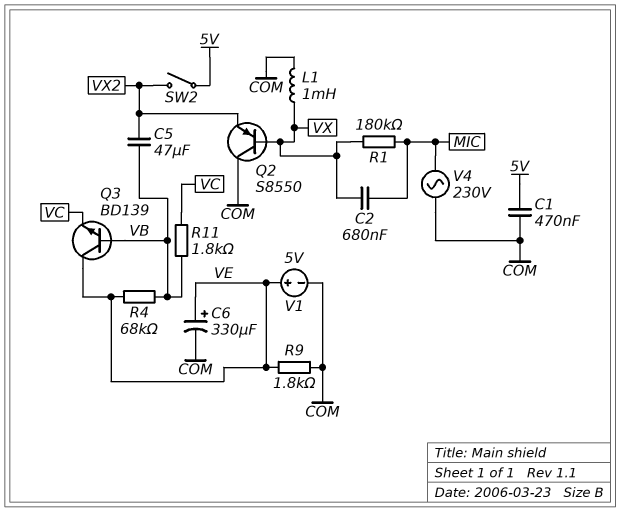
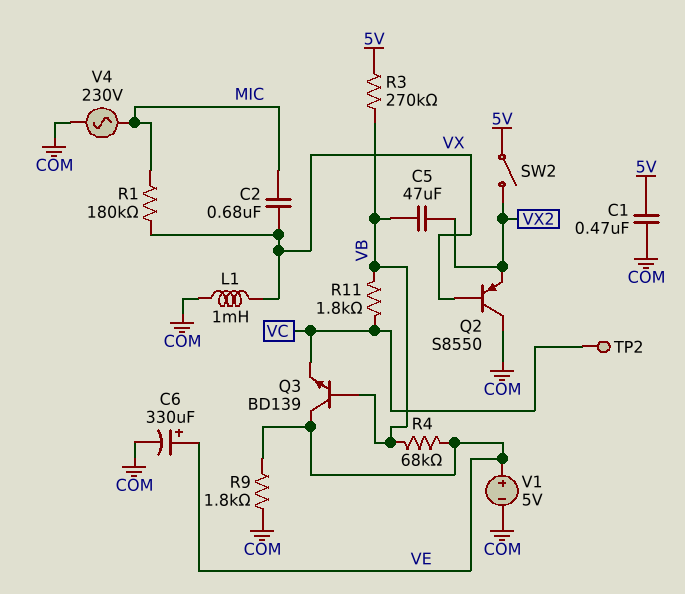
R3: none -> 270k (5V, VB)
TP2: none -> test point (VC)

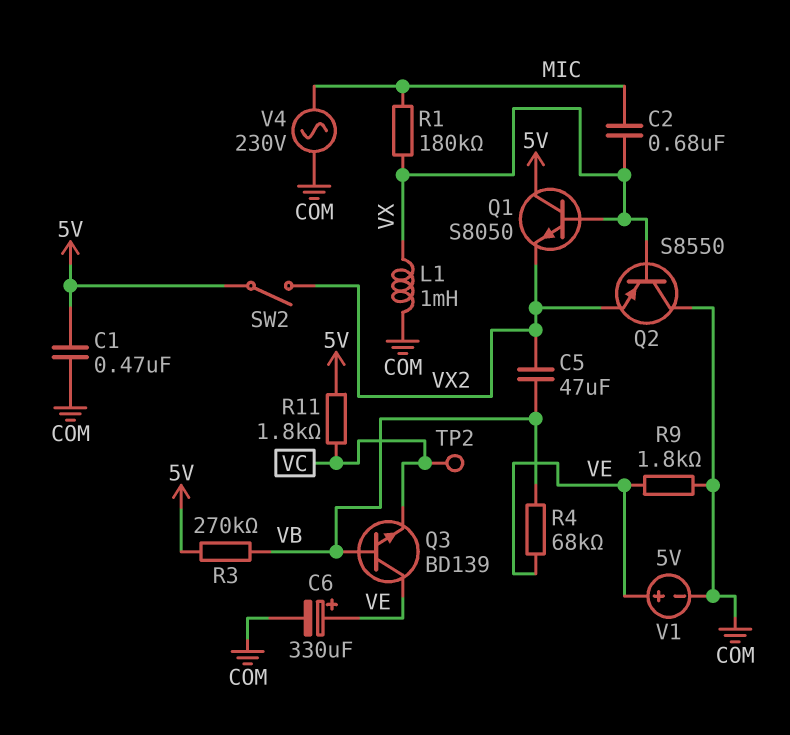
Q1: none -> NPN S8050 (B VX, C 5V, E VX2)
R11: 1.8k (VB, VC) -> 1.8k (5V, VC)

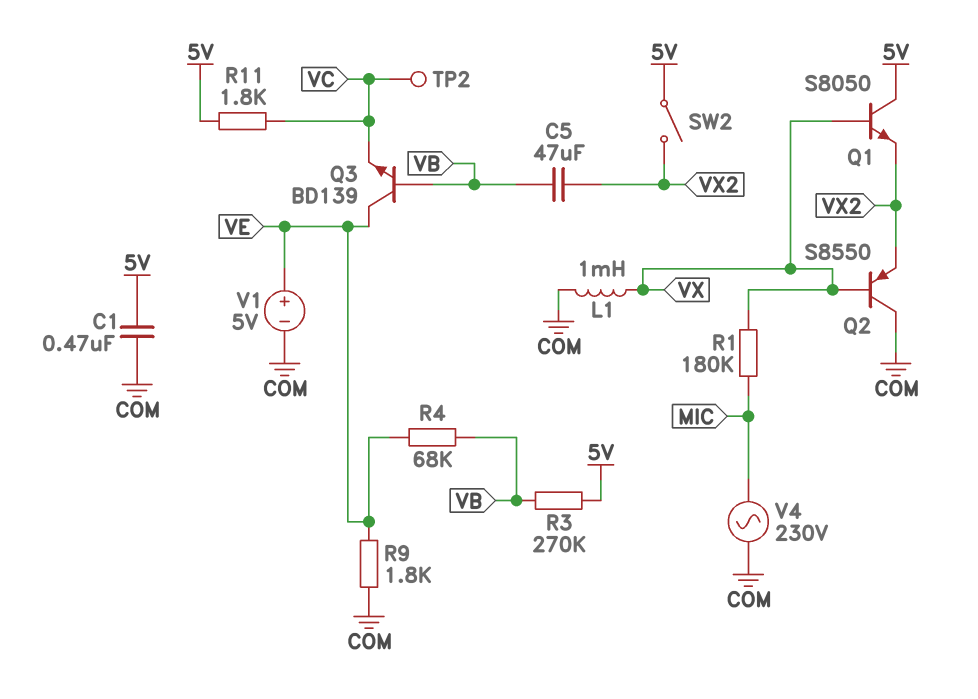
C2: 680nF (MIC, VX) -> none
C6: 330uF (plus VE, minus COM) -> none

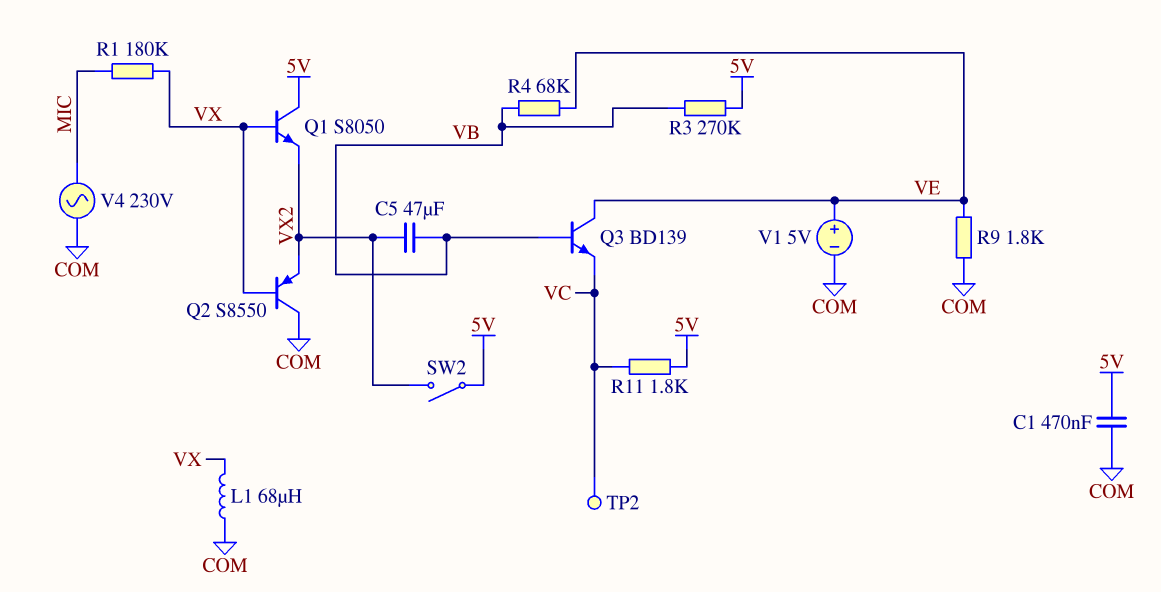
L1: 1mH (COM, VX) -> 68uH (COM, VX)

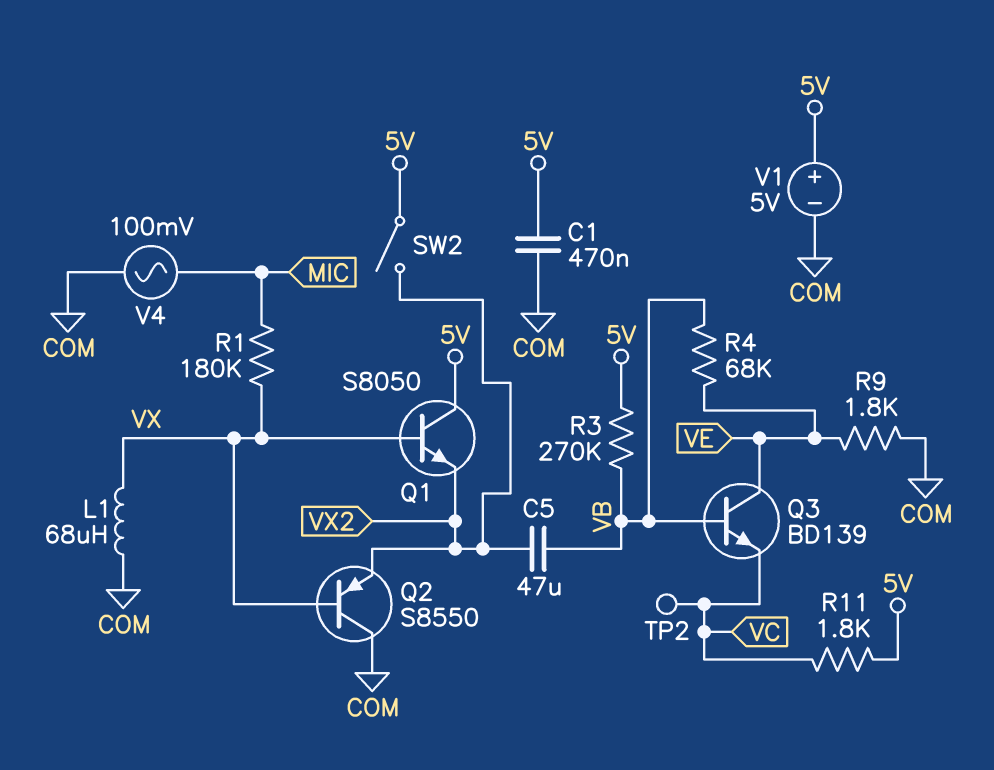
V1: 5V (plus VE, minus COM) -> 5V (plus 5V, minus COM)
V4: AC 230V (COM, MIC) -> AC 100mV (COM, MIC)

